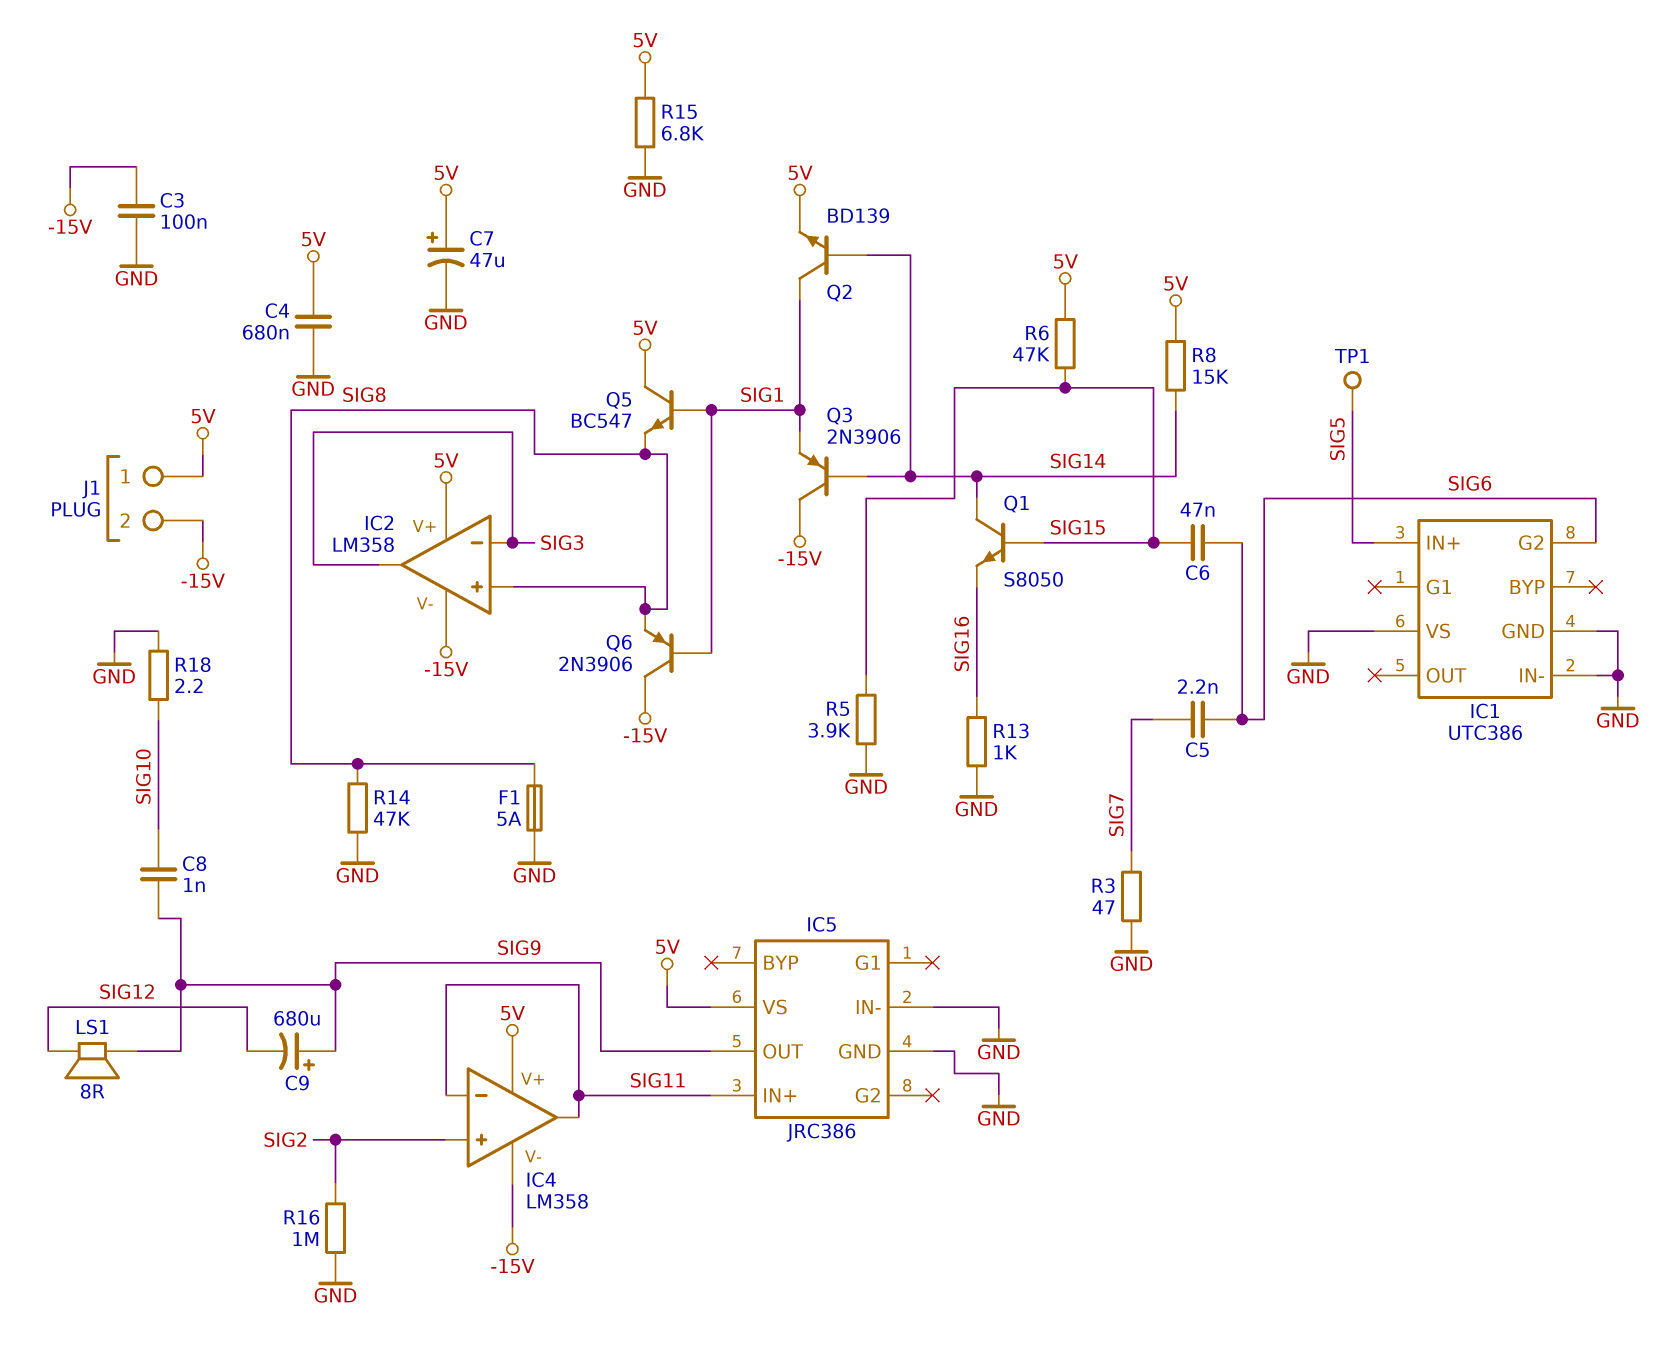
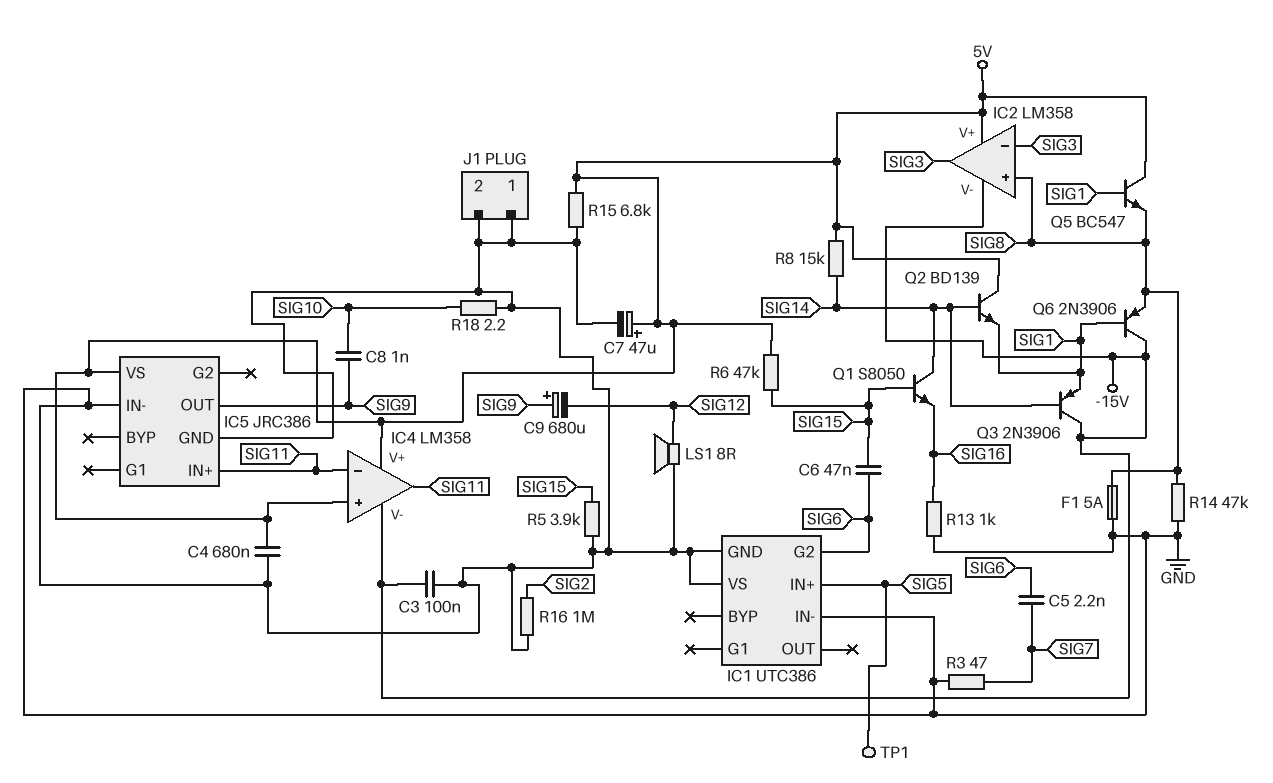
IC4 pin in+: SIG2 -> 5V
J1 pin 1: 5V -> GND
J1 pin 2: -15V -> GND
LS1: speaker 8R (SIG9, SIG12) -> speaker 8R (GND, SIG12)
Q2: NPN BD139 (B SIG14, C SIG1, E 5V) -> NPN BD139 (B SIG14, C 5V, E SIG1)

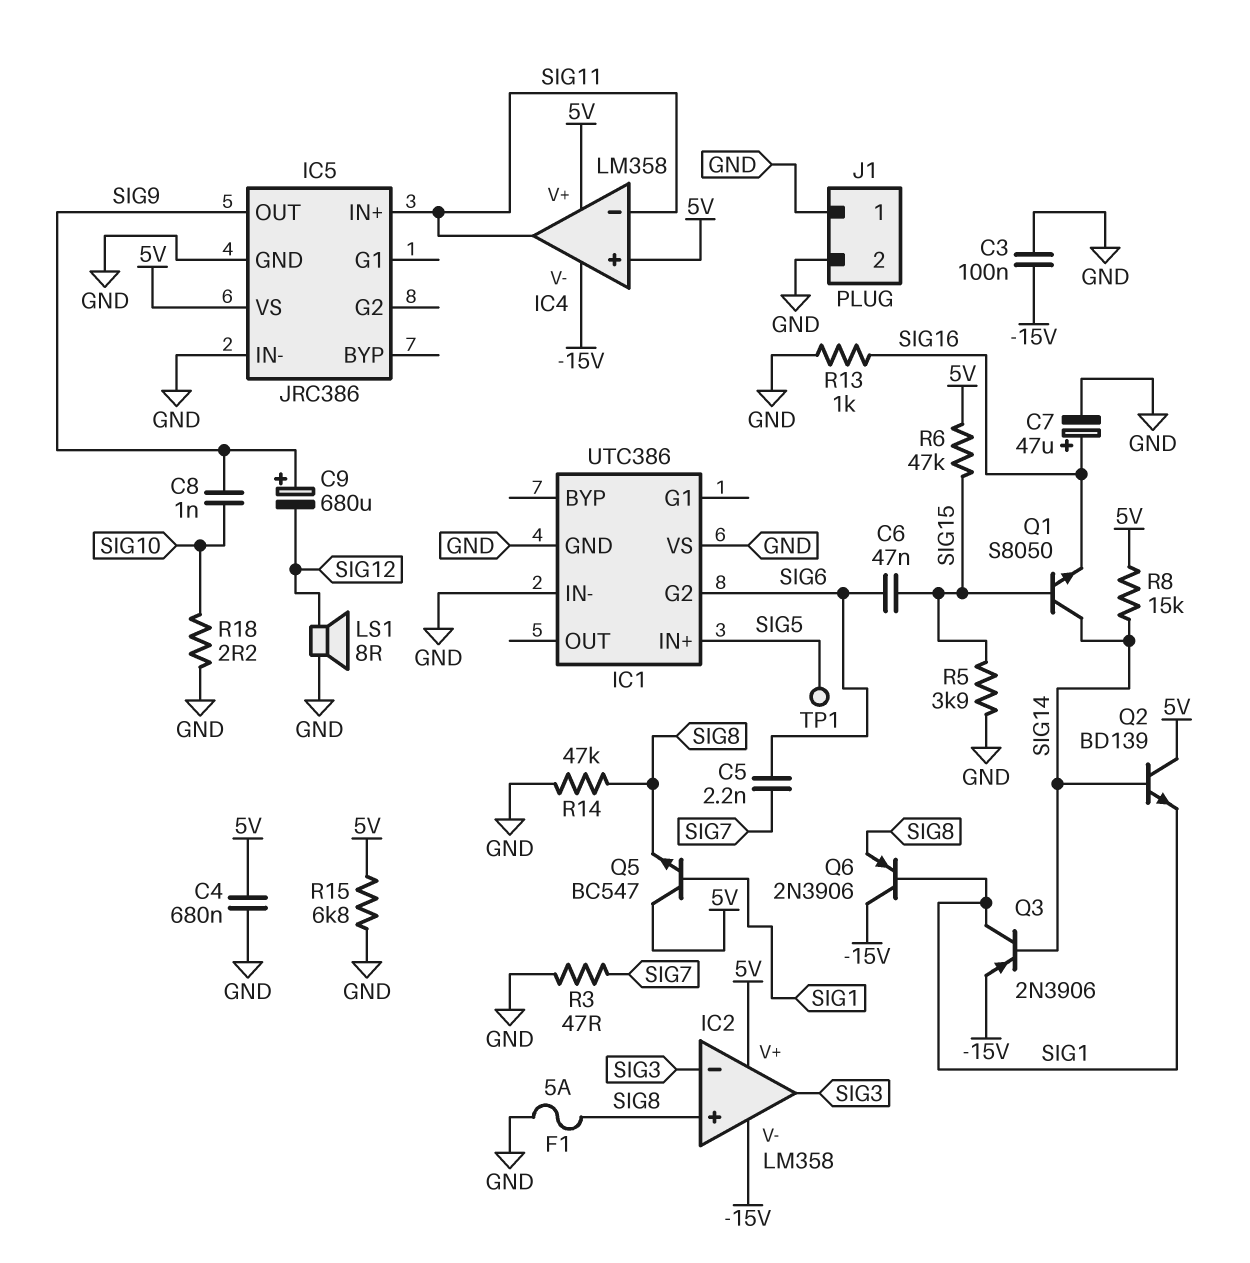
C7: 47uF (plus 5V, minus GND) -> 47uF (plus SIG16, minus GND)
Q3: PNP 2N3906 (B SIG14, C -15V, E SIG1) -> PNP 2N3906 (B SIG14, C SIG1, E -15V)
R16: 1M (GND, SIG2) -> none

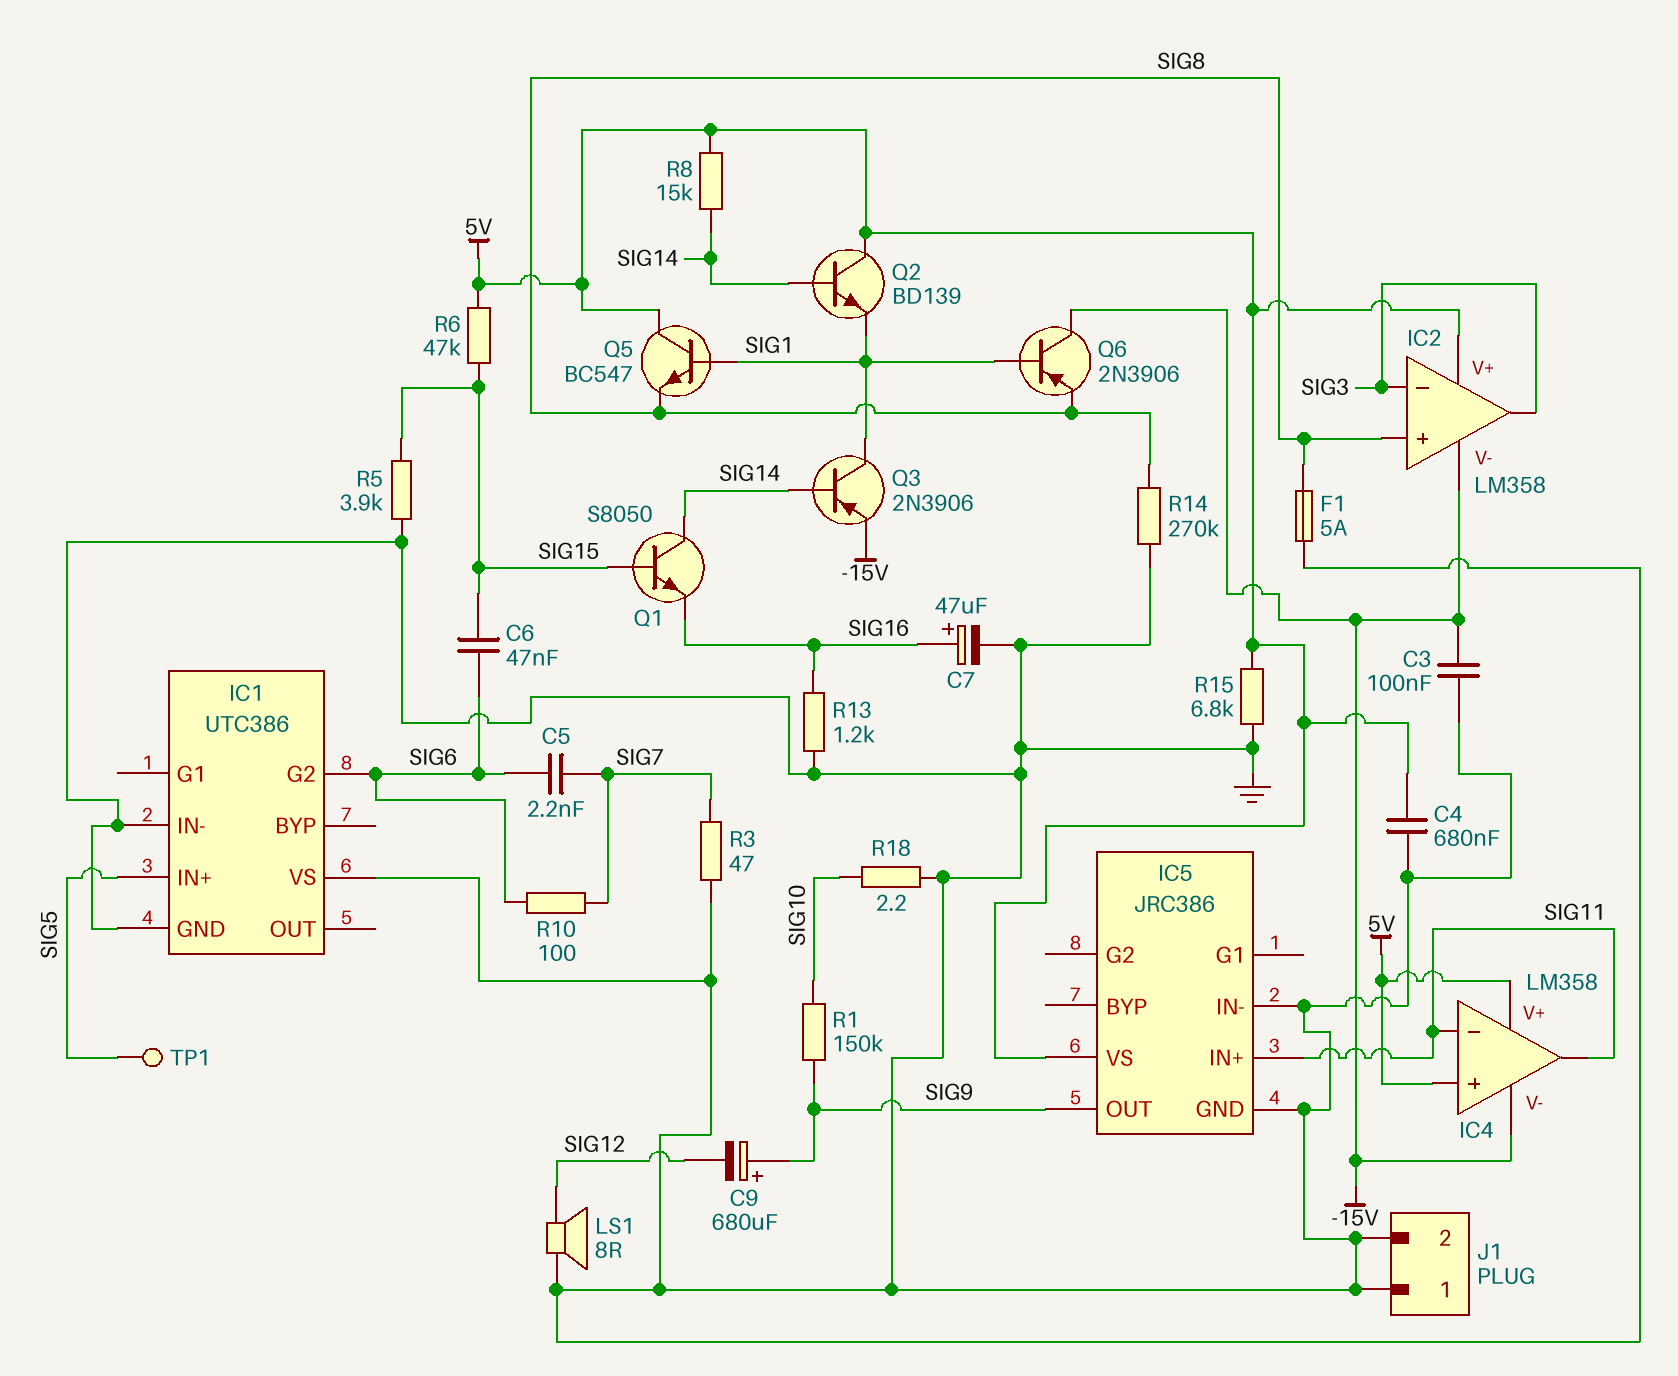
C8: 1nF (SIG9, SIG10) -> none
R1: none -> 150k (SIG9, SIG10)
R10: none -> 100 (SIG6, SIG7)
R13: 1k (GND, SIG16) -> 1.2k (GND, SIG16)
R14: 47k (GND, SIG8) -> 270k (GND, SIG8)

